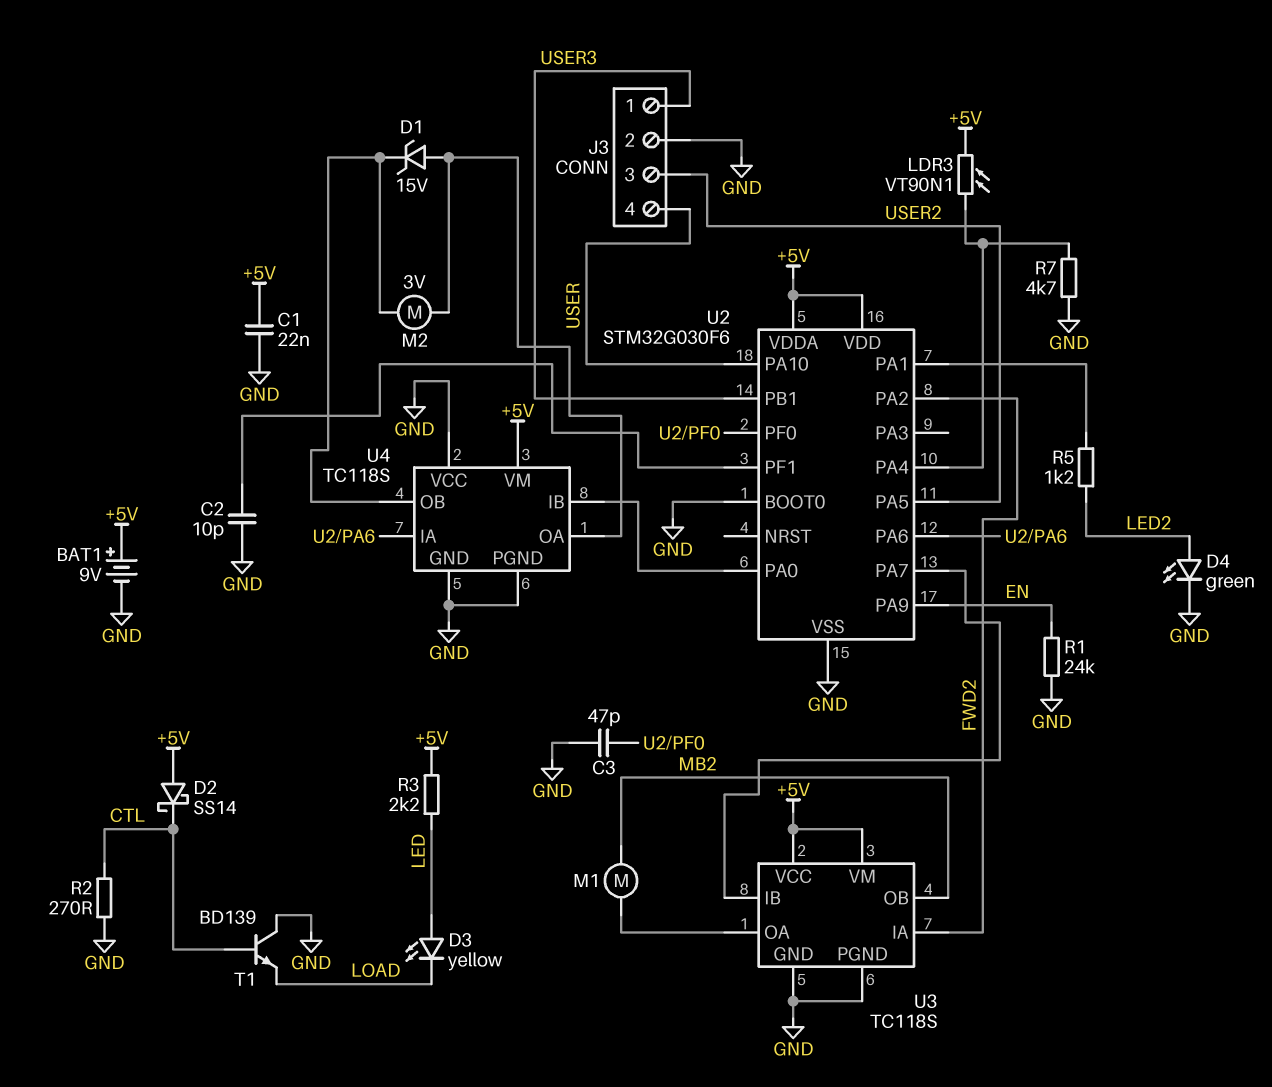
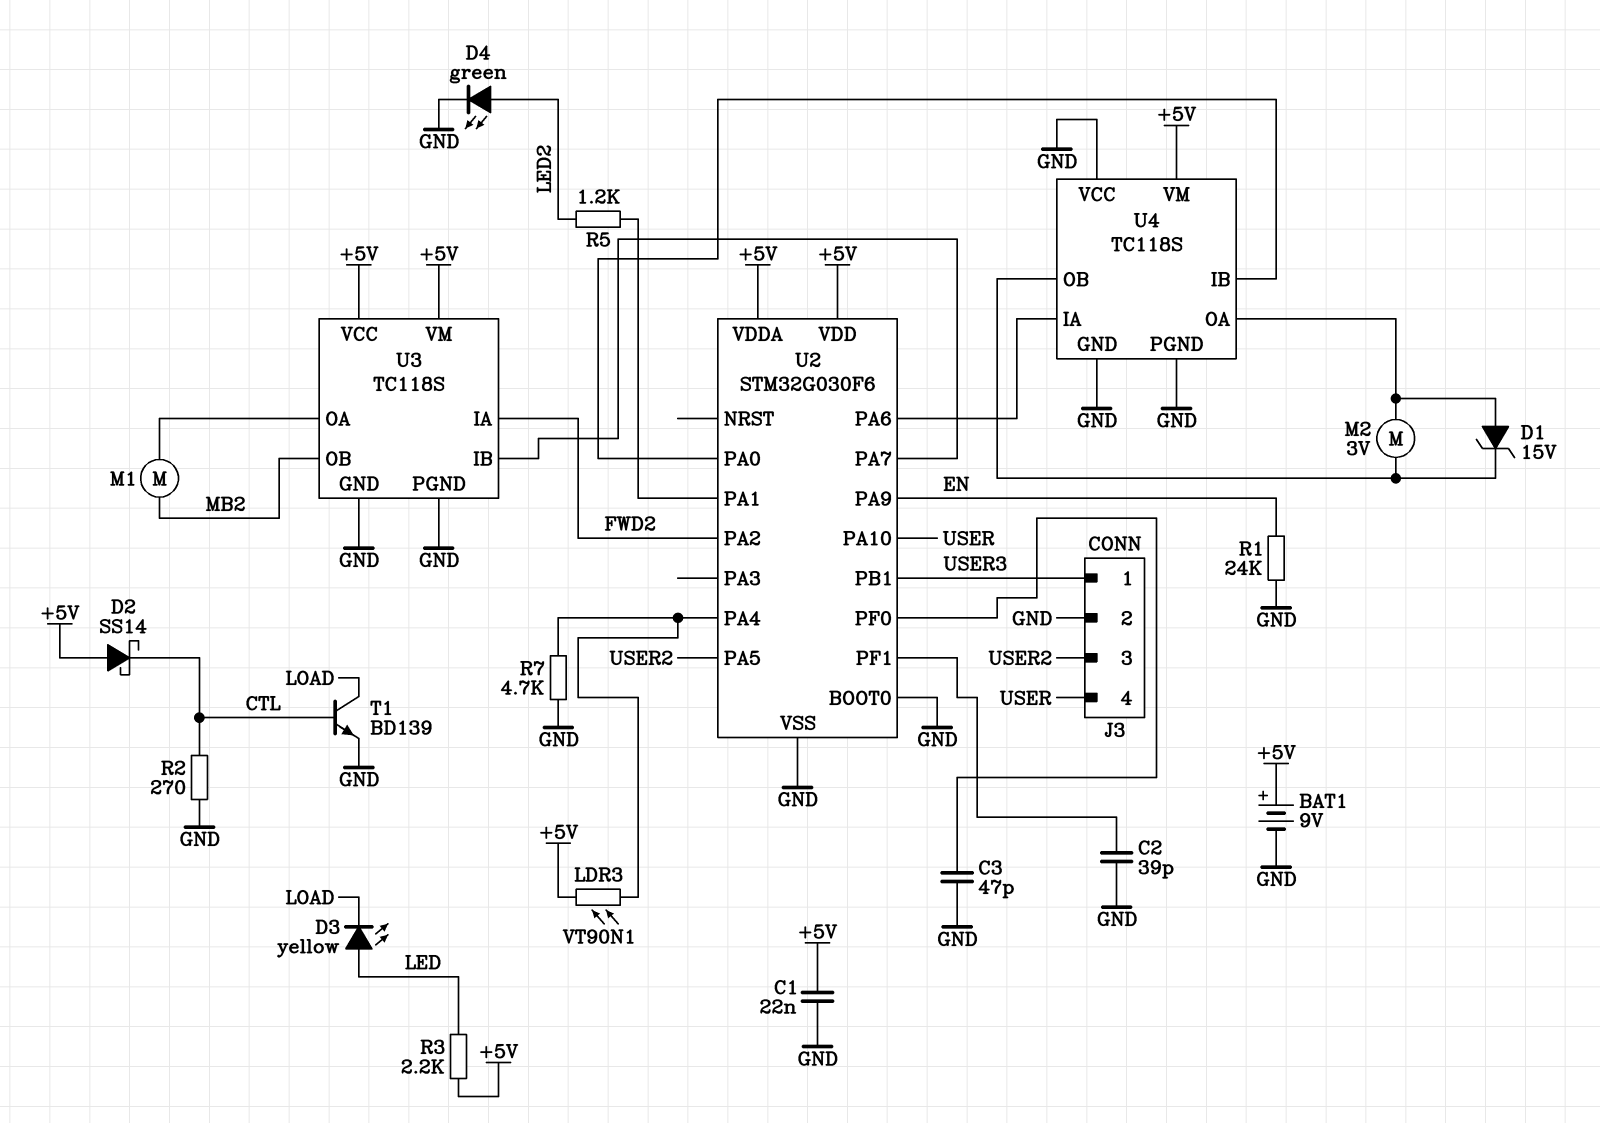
C2: 10pF (GND, U2/PF1) -> 39pF (GND, U2/PF1)
T1: NPN BD139 (B CTL, C GND, E LOAD) -> NPN BD139 (B CTL, C LOAD, E GND)

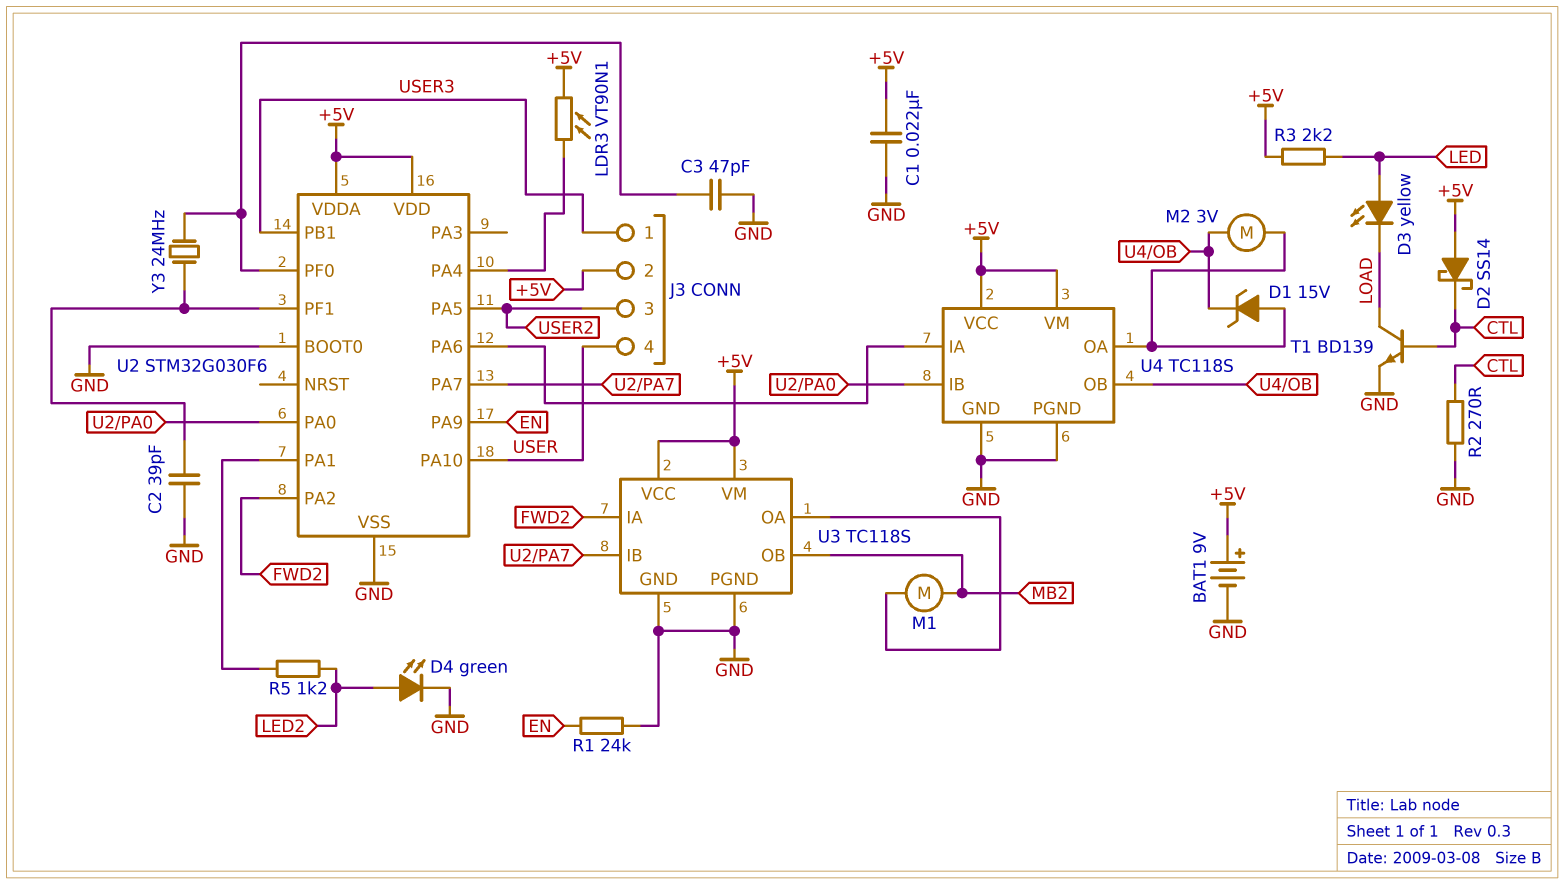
J3 pin 2: GND -> +5V
R7: 4.7k (GND, U2/PA4) -> none
U4 pin VCC: GND -> +5V
Y3: none -> 24MHz (U2/PF0, U2/PF1)

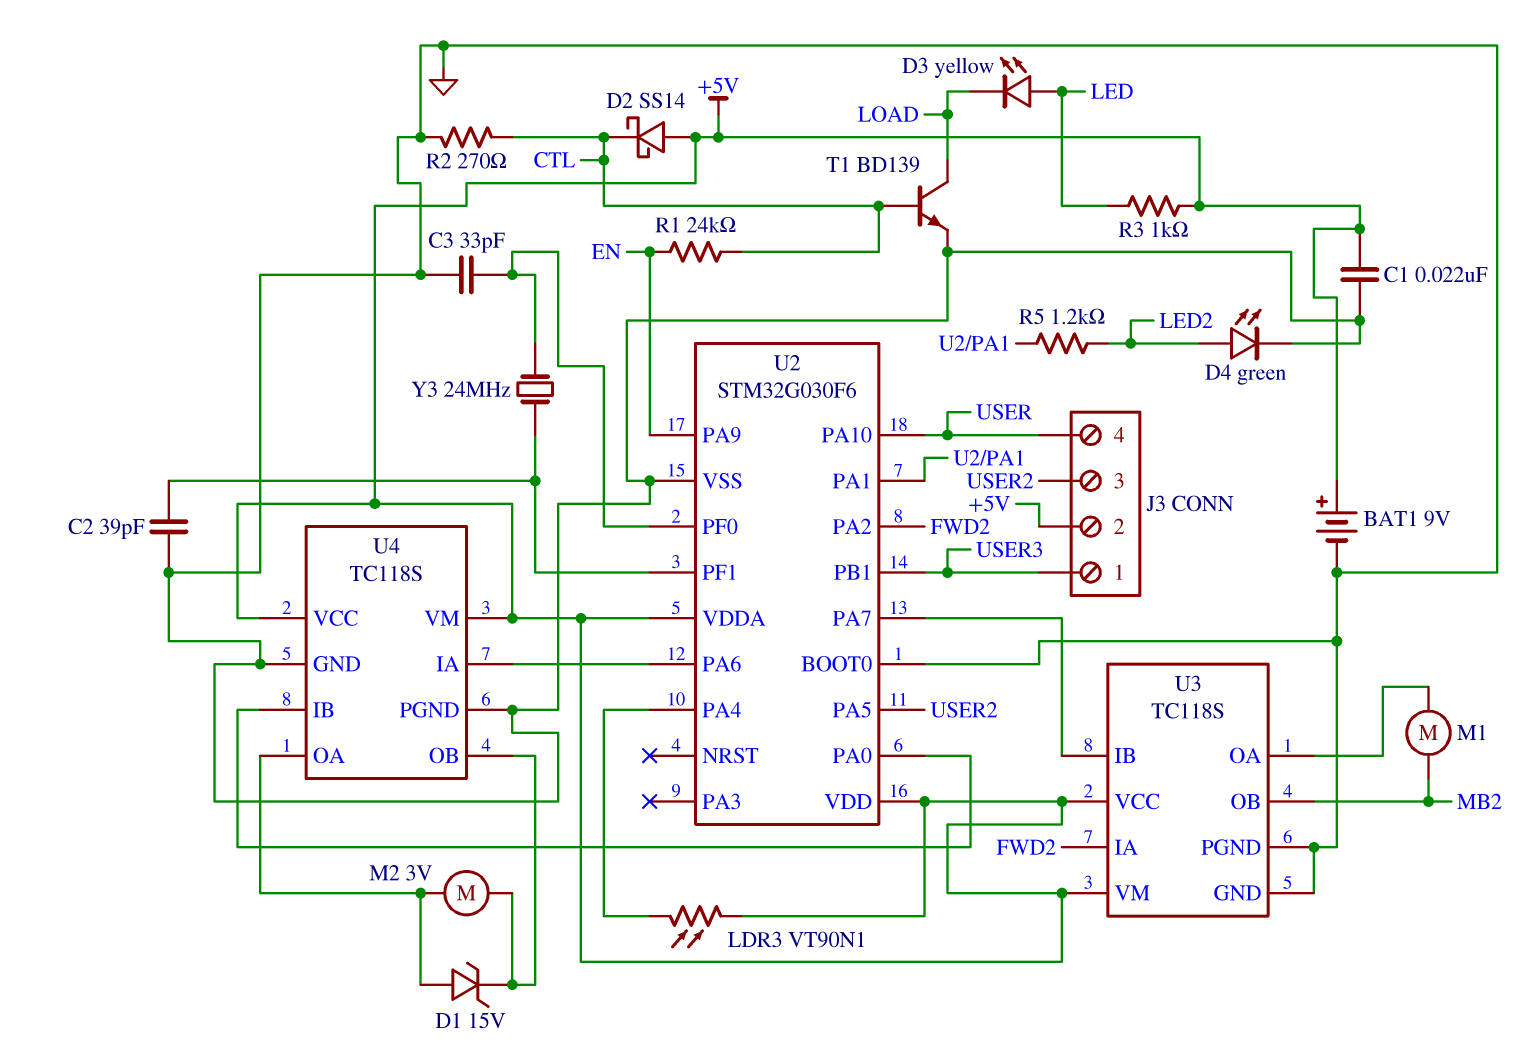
C3: 47pF (GND, U2/PF0) -> 33pF (GND, U2/PF0)
R1: 24k (EN, GND) -> 24k (CTL, EN)
R3: 2.2k (+5V, LED) -> 1k (+5V, LED)

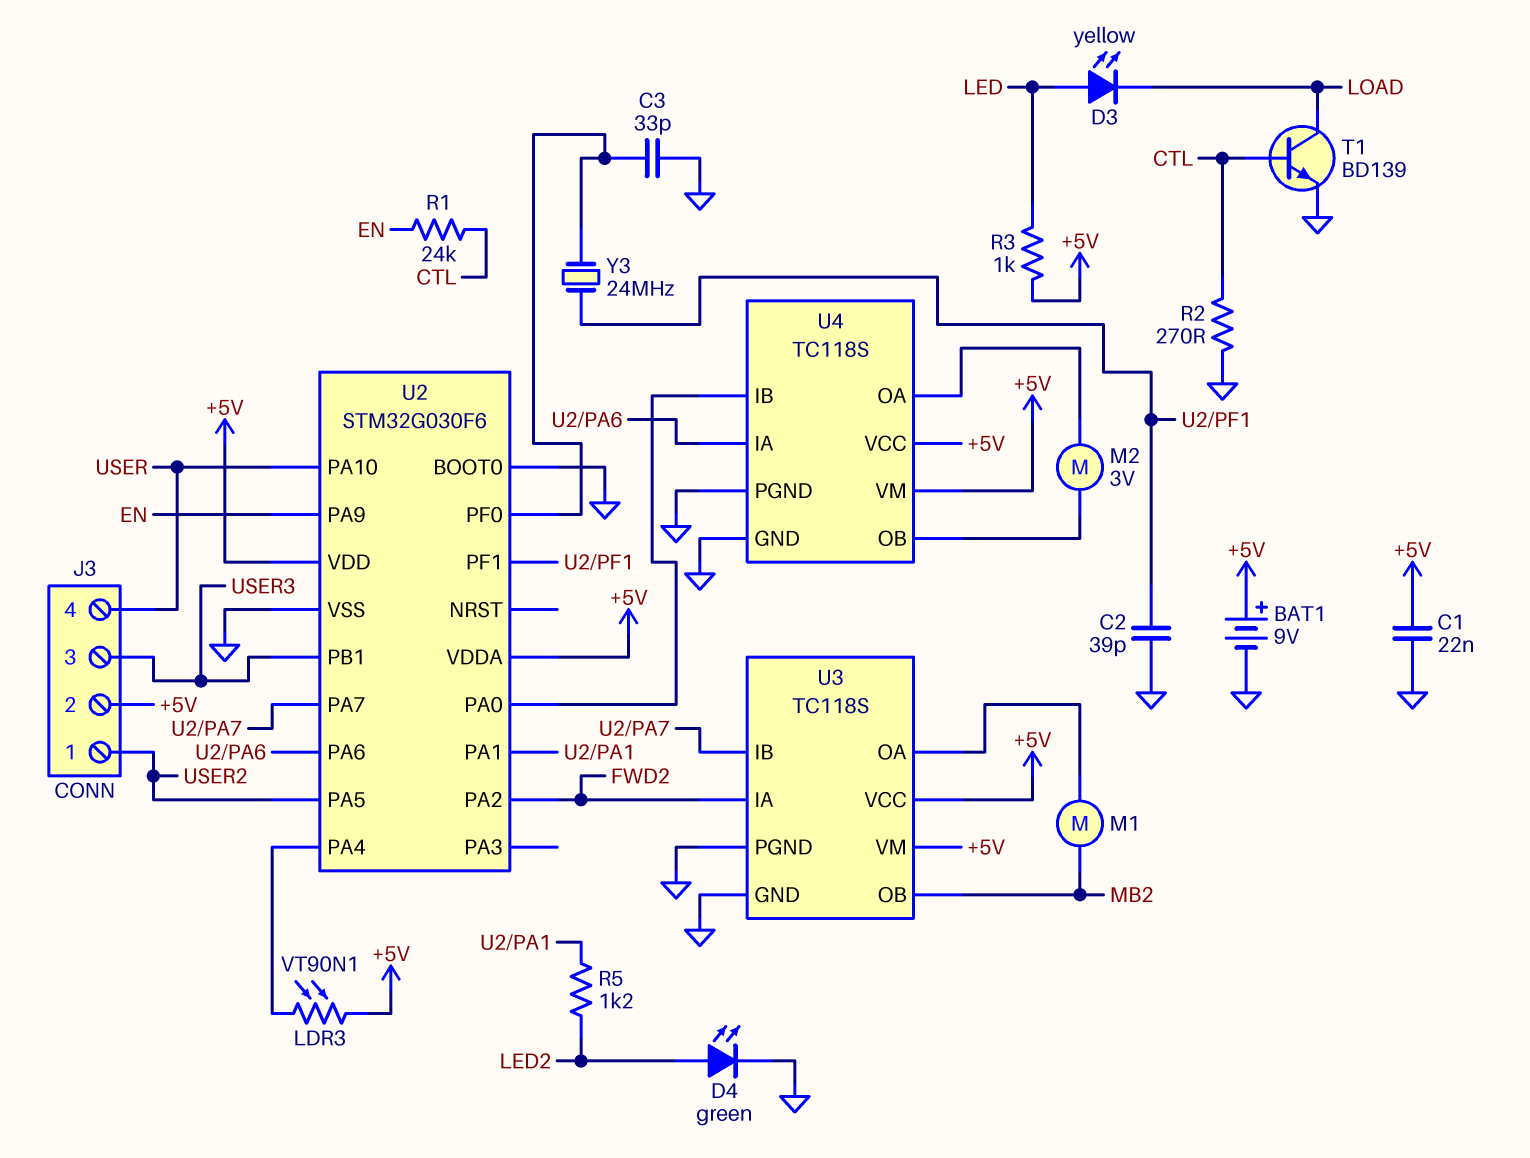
D1: zener 15V (A U4/OA, K U4/OB) -> none
D2: schottky SS14 (A +5V, K CTL) -> none
J3 pin 1: USER3 -> USER2
J3 pin 3: USER2 -> USER3

